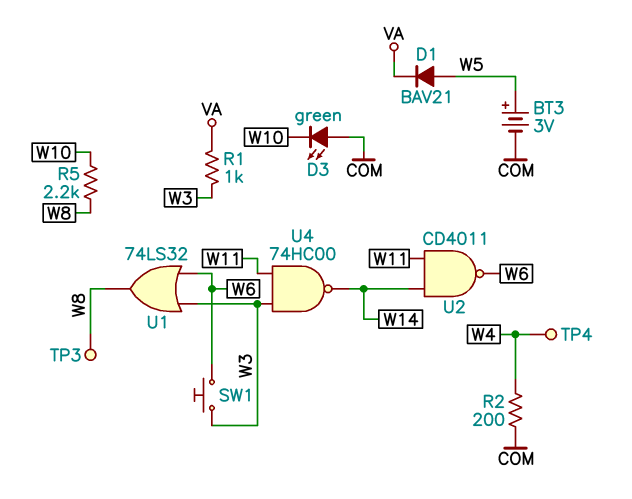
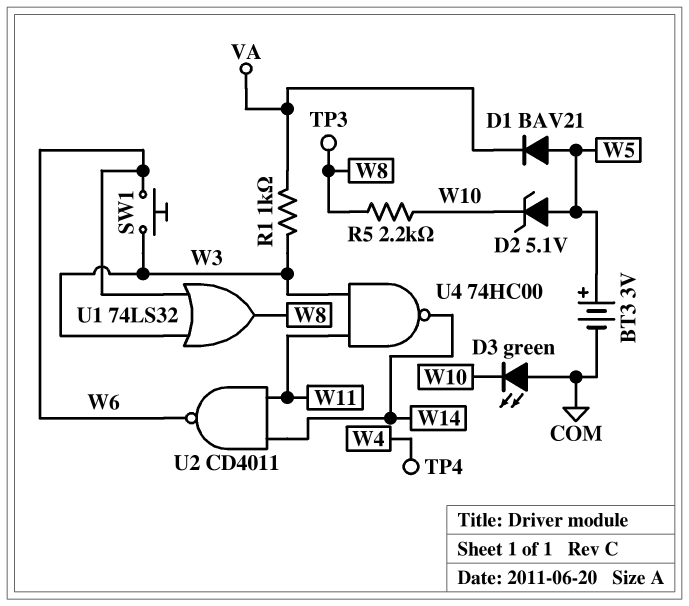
D2: none -> zener 5.1V (A W5, K W10)
R2: 200 (COM, W4) -> none

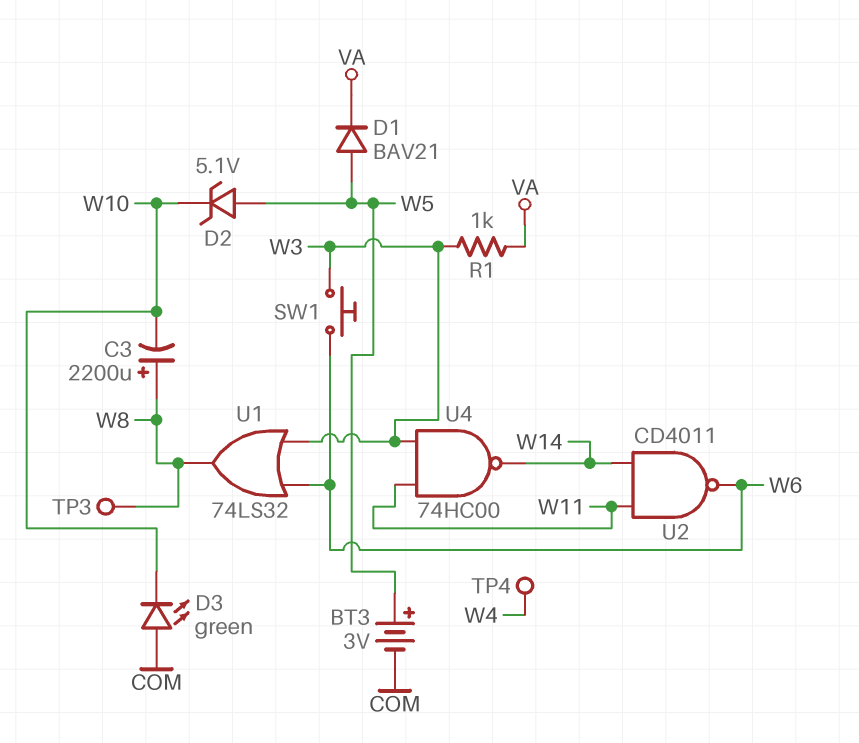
C3: none -> 2200uF (plus W8, minus W10)
R5: 2.2k (W8, W10) -> none

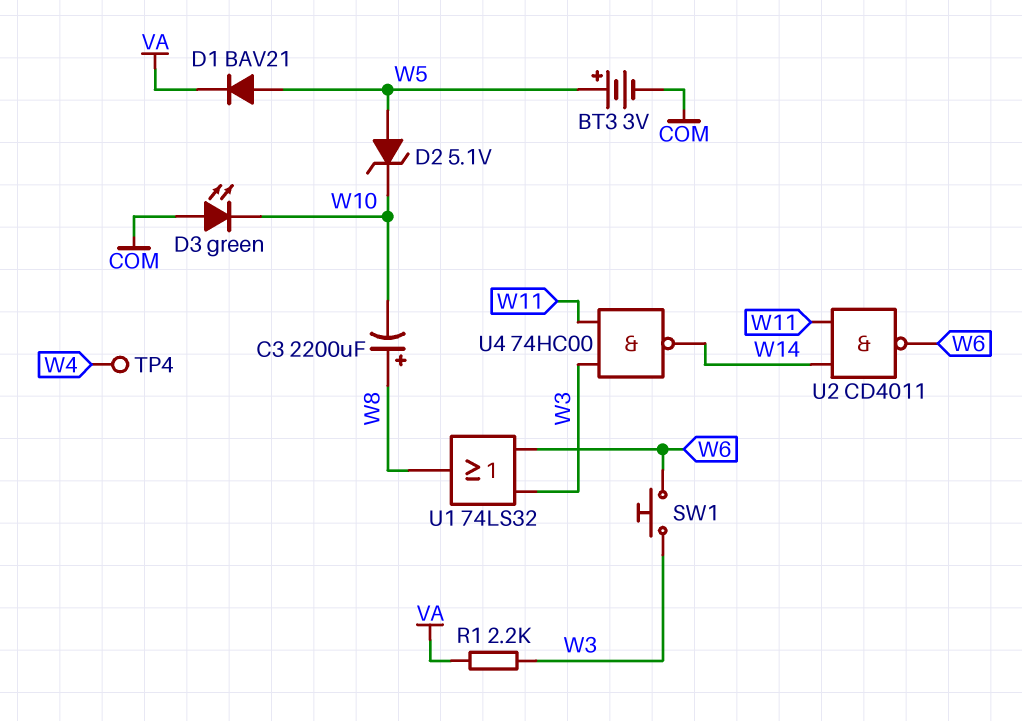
R1: 1k (VA, W3) -> 2.2k (VA, W3)
TP3: test point (W8) -> none

